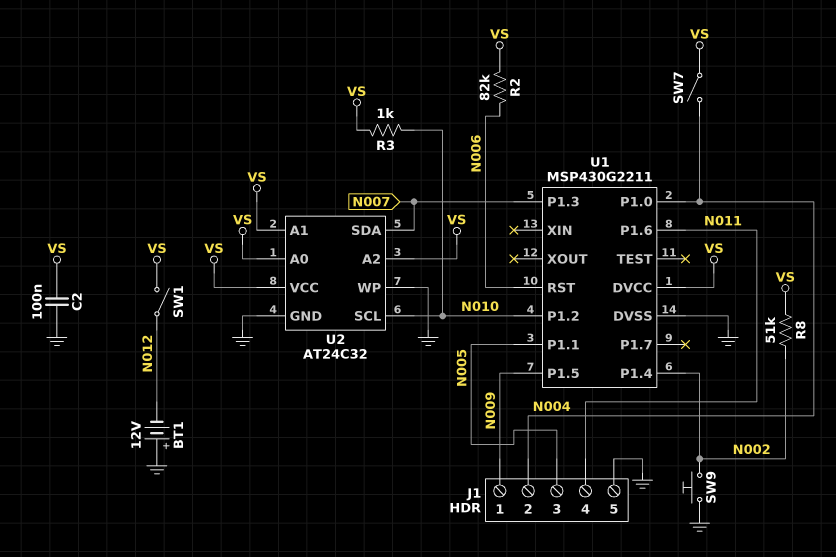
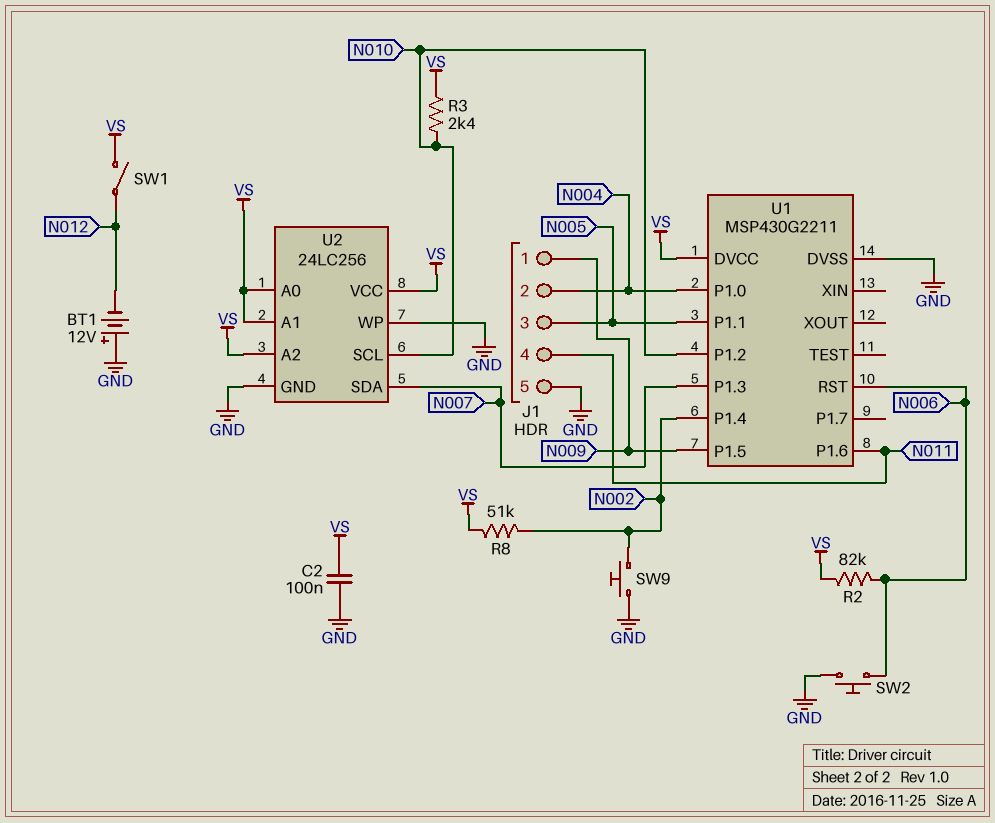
R3: 1k (N010, VS) -> 2.4k (N010, VS)
SW2: none -> button (GND, N006)
SW7: switch (N004, VS) -> none
U2: AT24C32 -> 24LC256

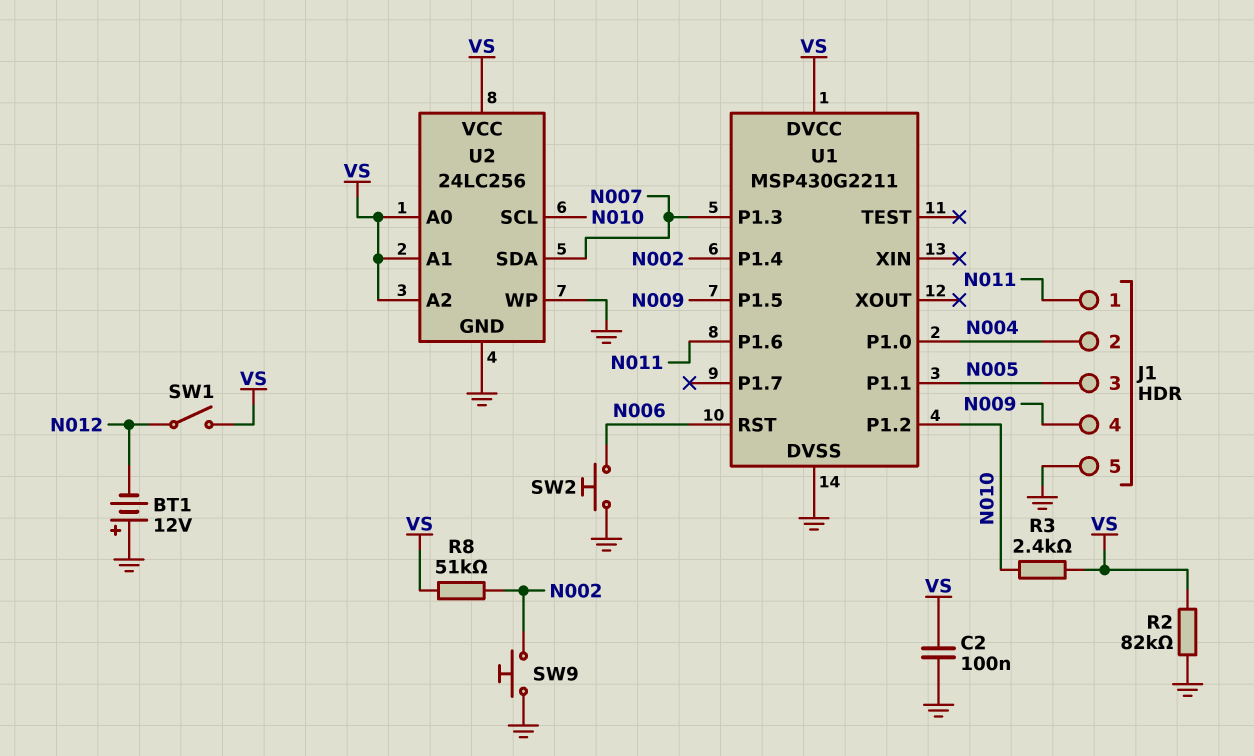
J1 pin 1: N009 -> N011
J1 pin 4: N011 -> N009
R2: 82k (N006, VS) -> 82k (GND, VS)

